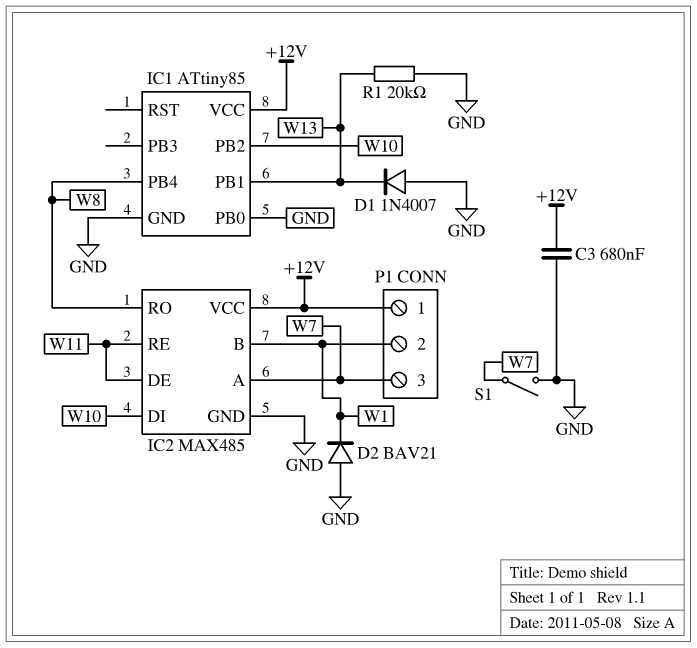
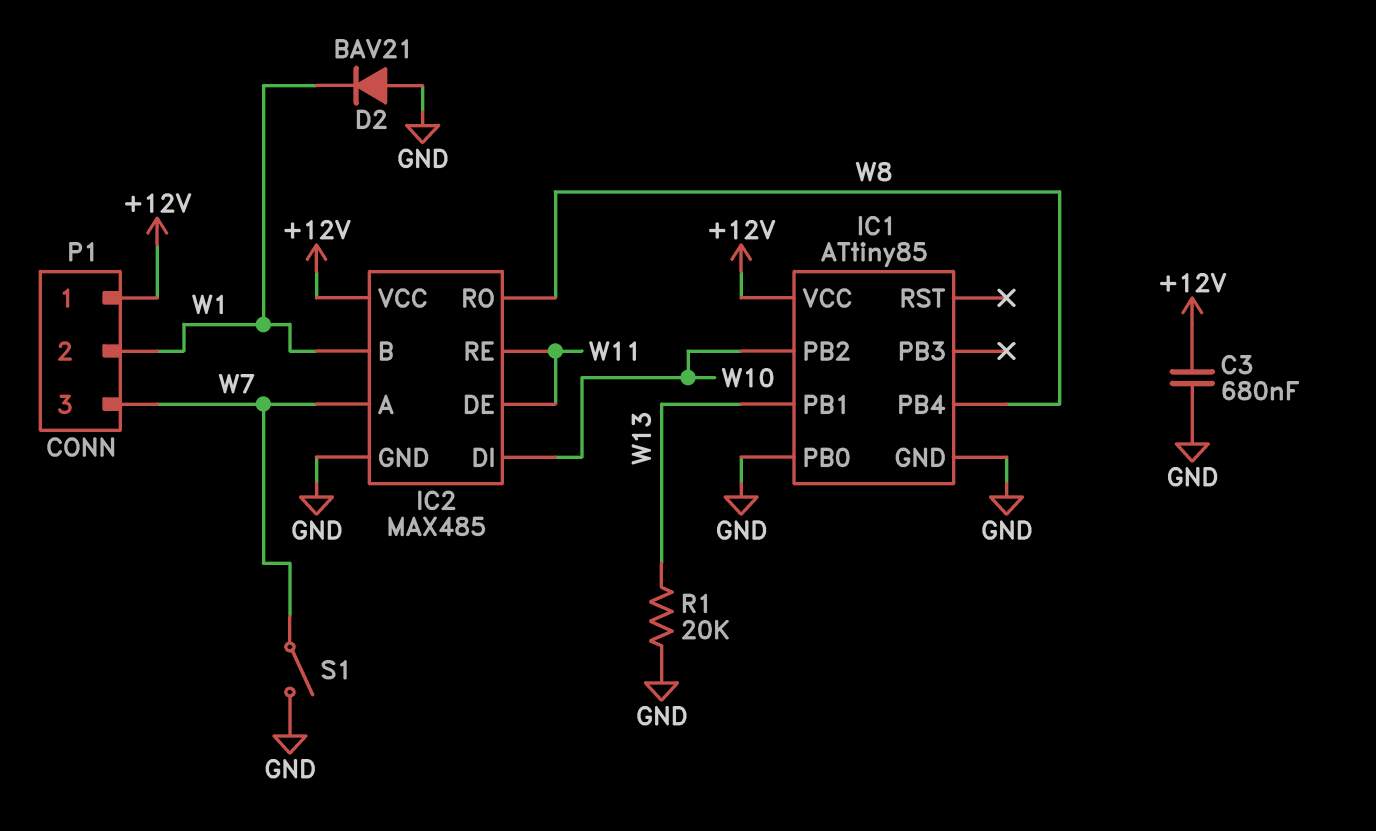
D1: diode 1N4007 (A GND, K W13) -> none

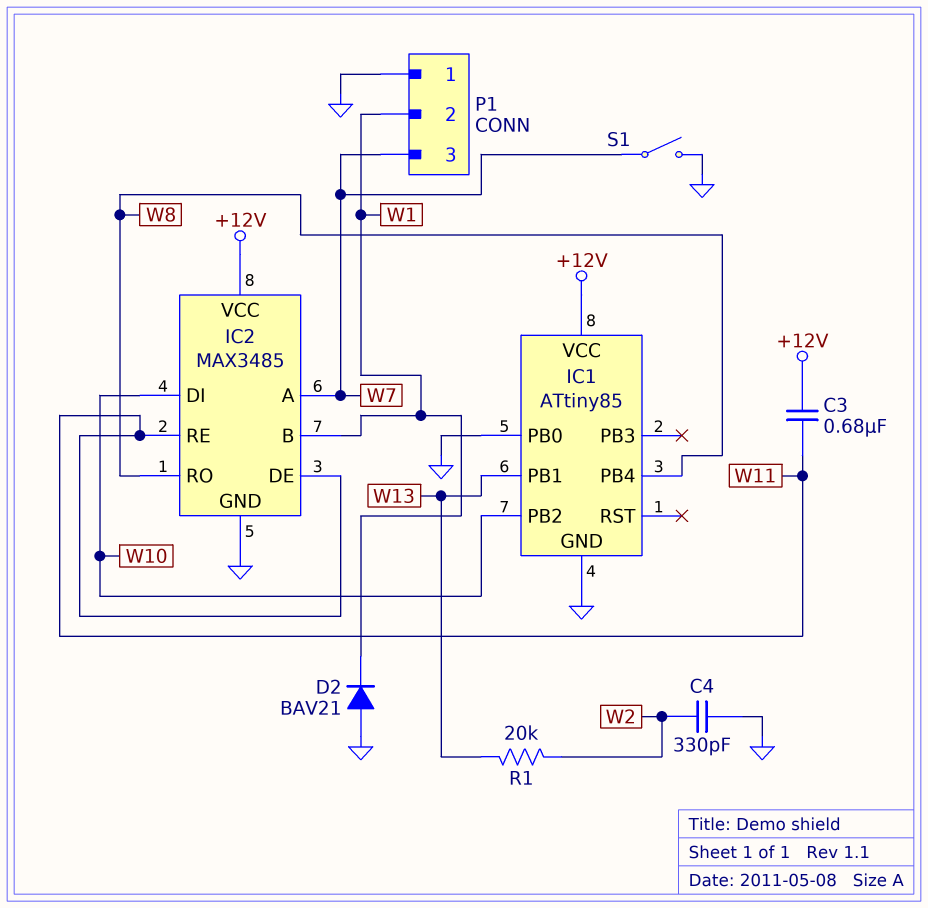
C3: 680nF (+12V, GND) -> 680nF (+12V, W11)
C4: none -> 330pF (GND, W2)
IC2: MAX485 -> MAX3485
P1 pin 1: +12V -> GND
R1: 20k (GND, W13) -> 20k (W2, W13)

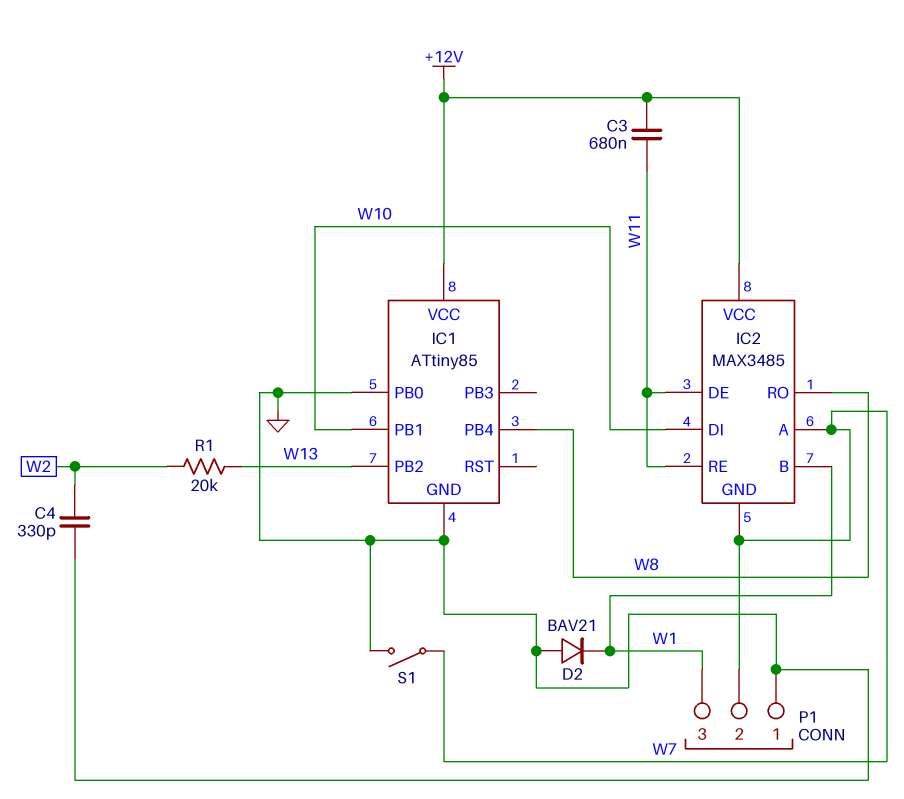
IC1 pin PB1: W13 -> W10
IC1 pin PB2: W10 -> W13
IC2 pin GND: GND -> W7
P1 pin 2: W1 -> W7
P1 pin 3: W7 -> W1

